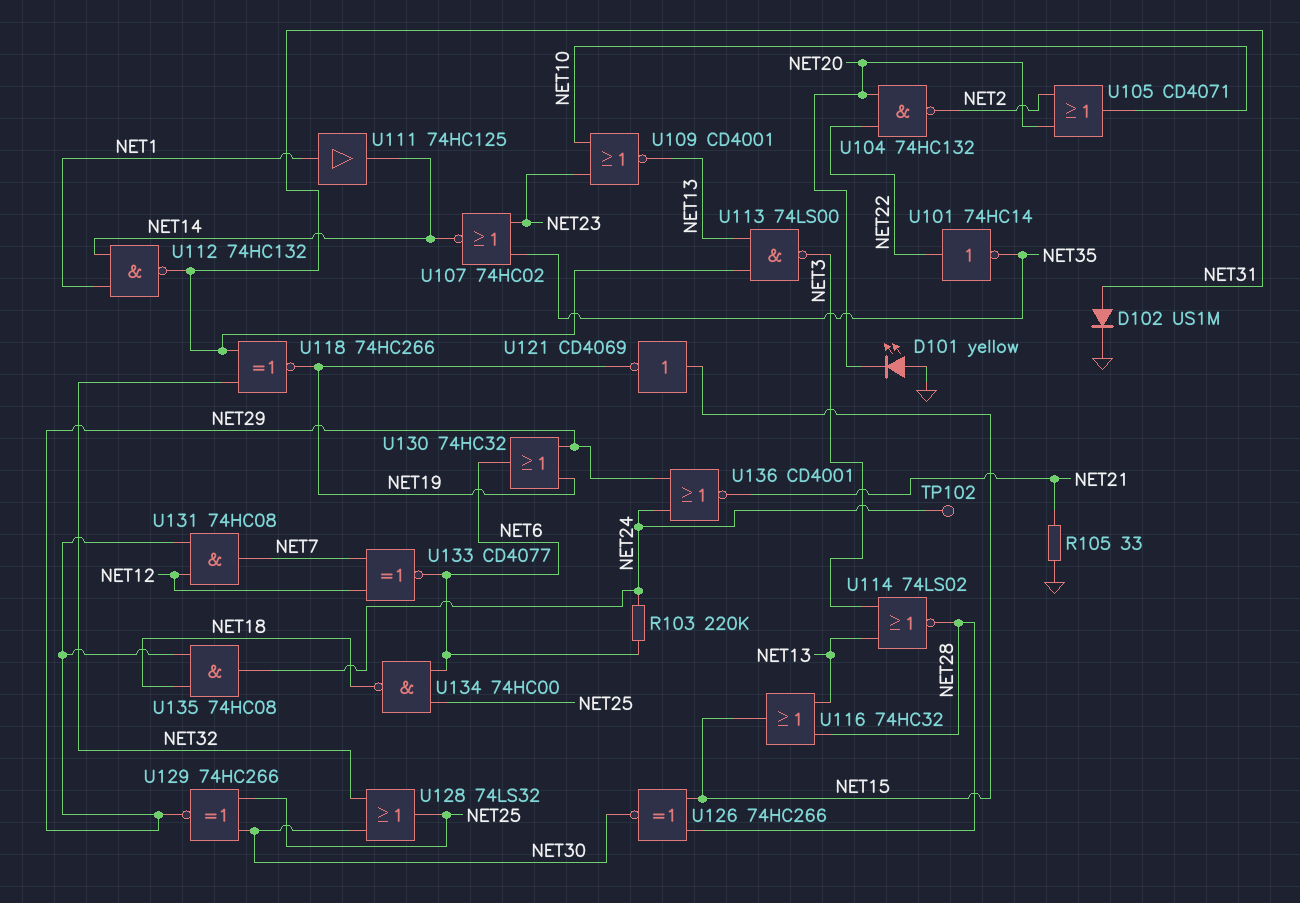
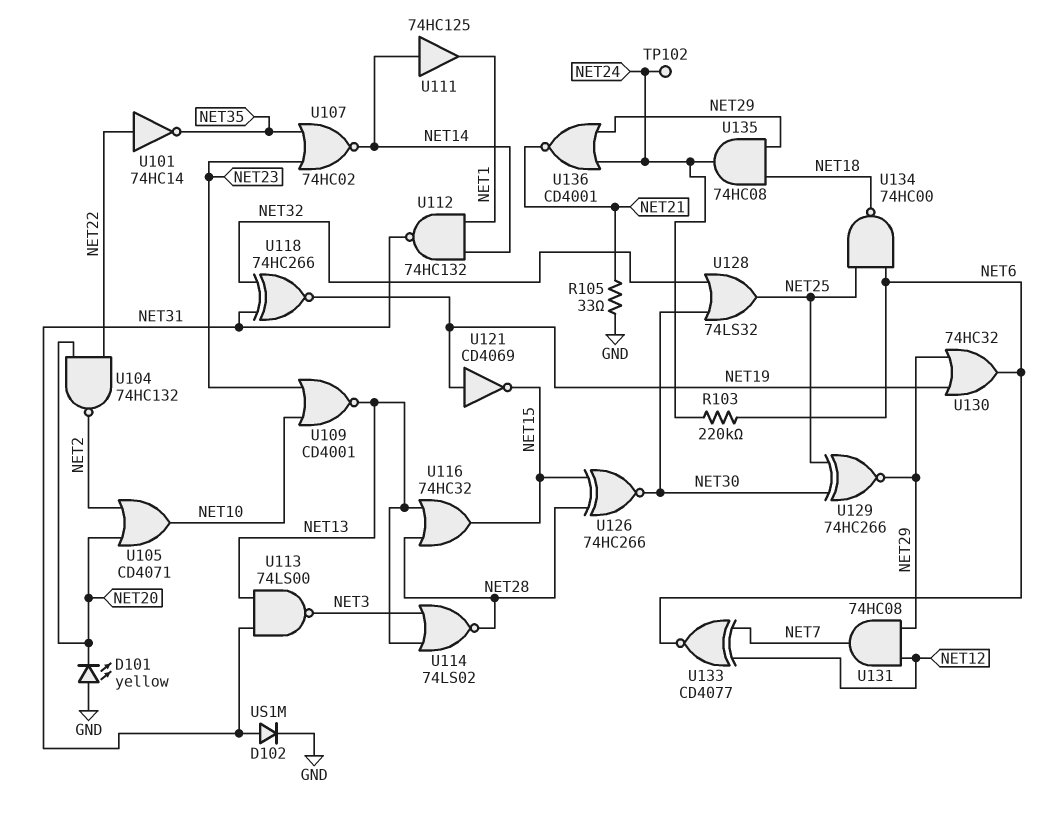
U111: buffer 74HC125 (in NET1, out NET14) -> buffer 74HC125 (in NET14, out NET1)
U121: NOT CD4069 (in NET15, out NET19) -> NOT CD4069 (in NET19, out NET15)

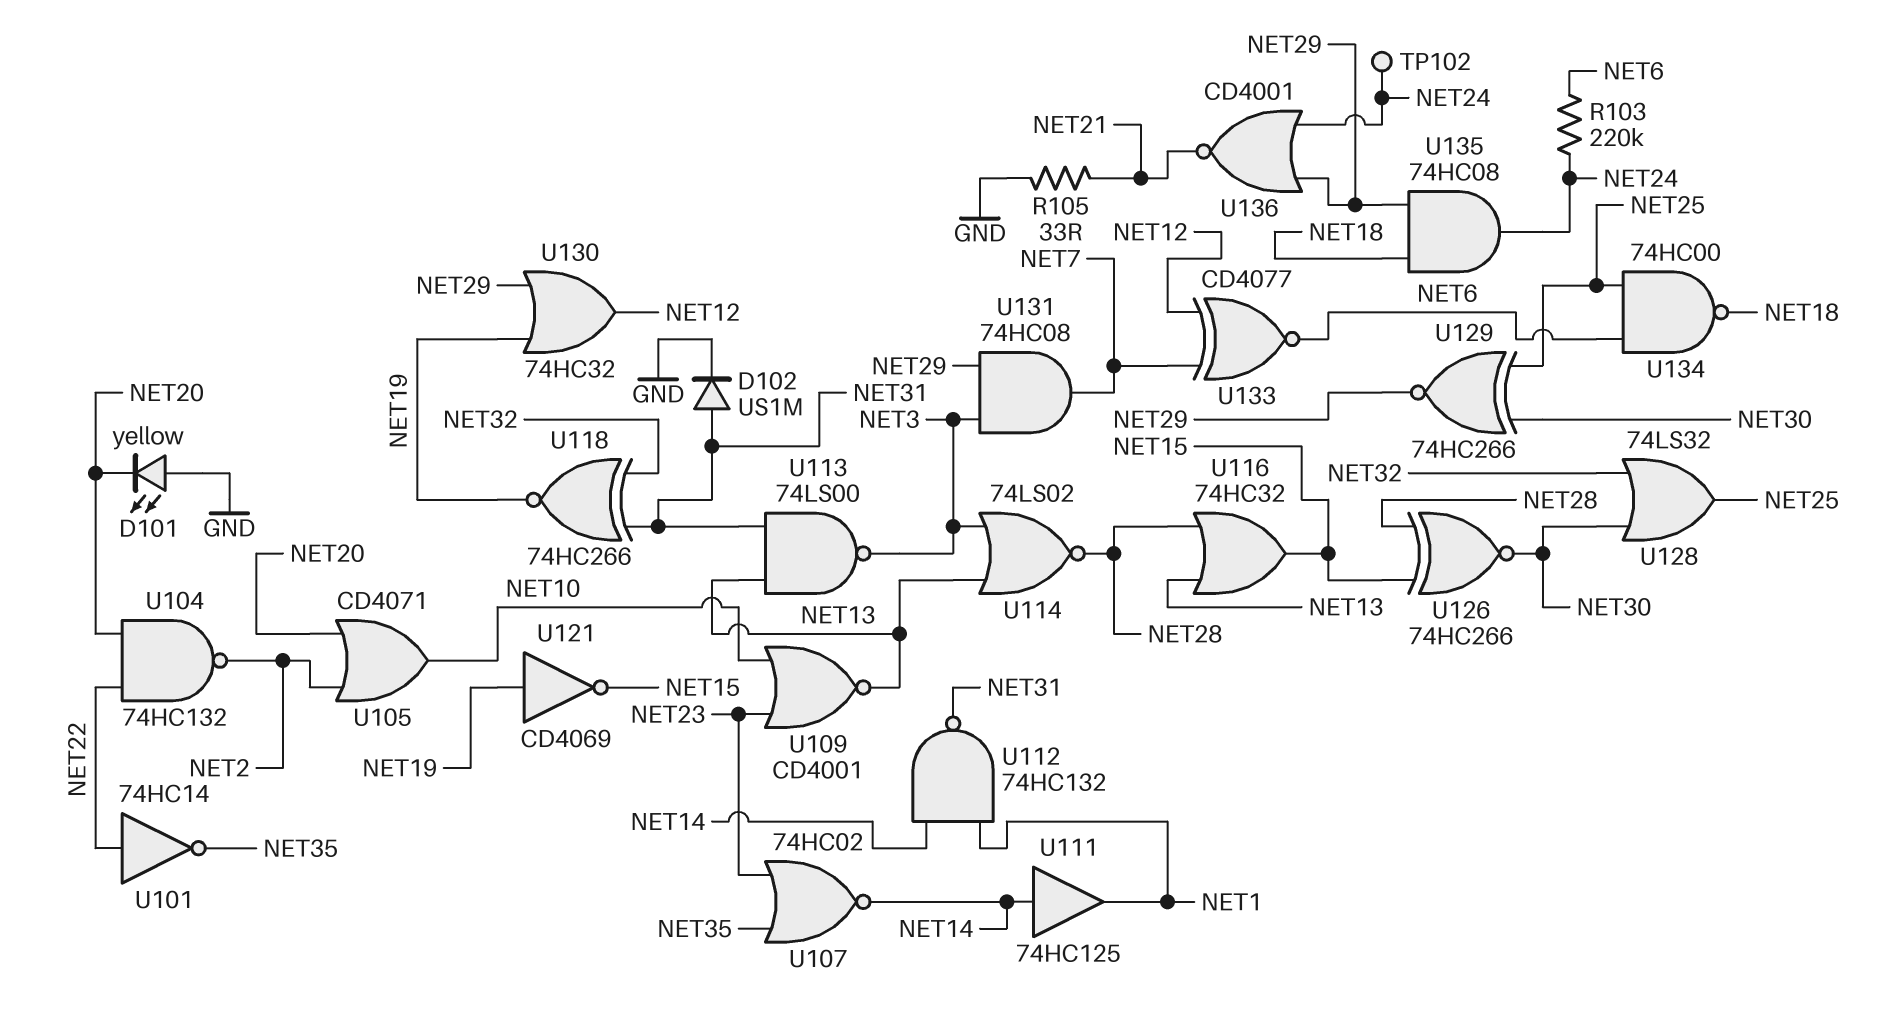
U130: OR 74HC32 (in NET19, in NET29, out NET6) -> OR 74HC32 (in NET19, in NET29, out NET12)
U131: AND 74HC08 (in NET12, in NET29, out NET7) -> AND 74HC08 (in NET3, in NET29, out NET7)

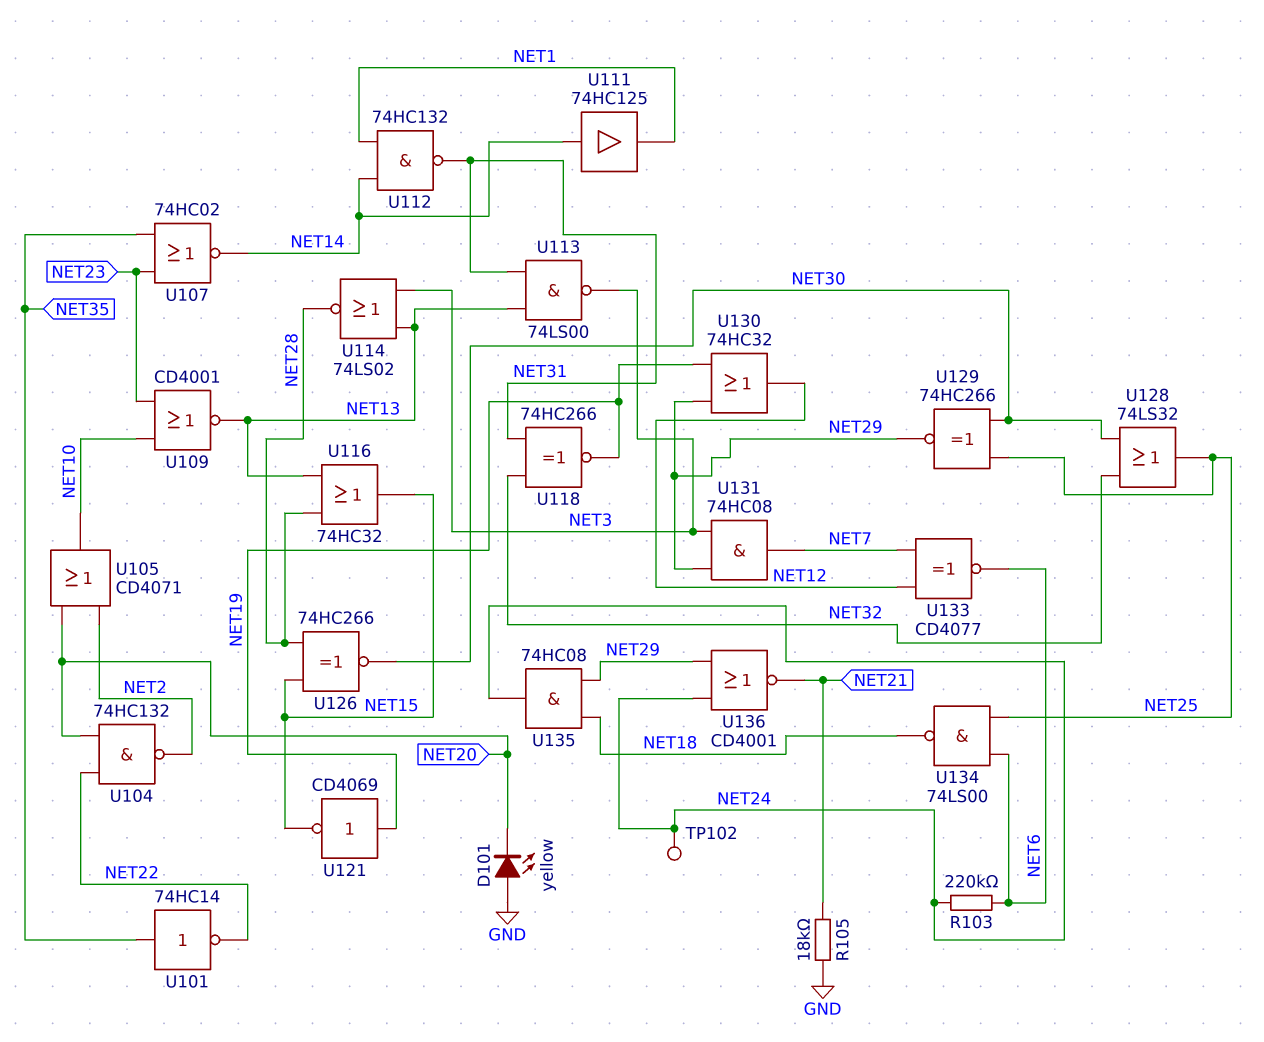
D102: diode US1M (A NET31, K GND) -> none
R105: 33 (GND, NET21) -> 18k (GND, NET21)
U101: NOT 74HC14 (in NET22, out NET35) -> NOT 74HC14 (in NET35, out NET22)
U134: NAND 74HC00 (in NET6, in NET25, out NET18) -> NAND 74LS00 (in NET6, in NET25, out NET18)

